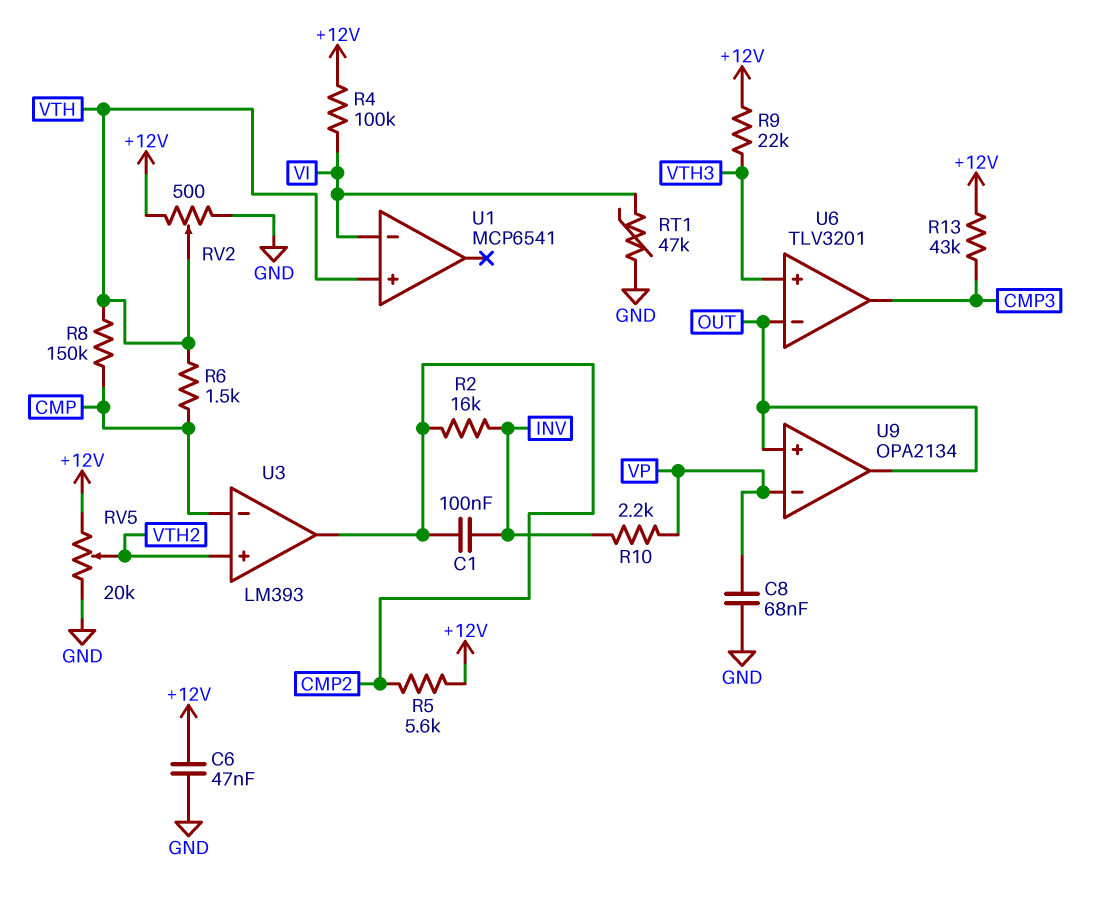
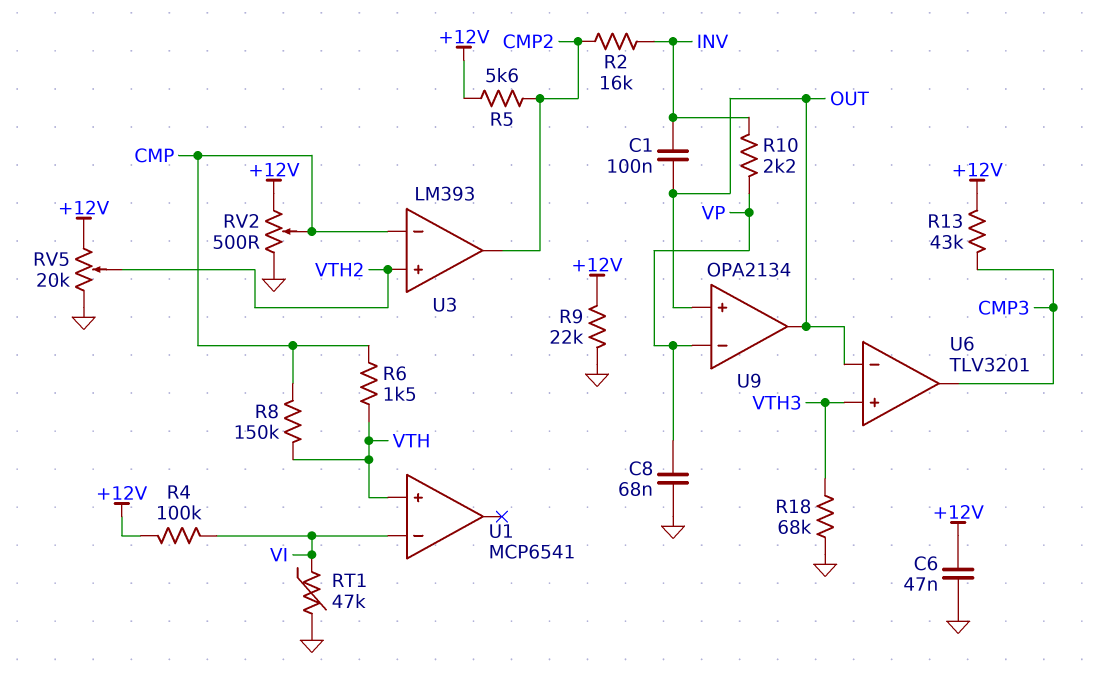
C1: 100nF (CMP2, INV) -> 100nF (INV, OUT)
R9: 22k (+12V, VTH3) -> 22k (+12V, GND)
R18: none -> 68k (GND, VTH3)
RV2: 500 (+12V, GND, wiper VTH) -> 500 (+12V, GND, wiper CMP)

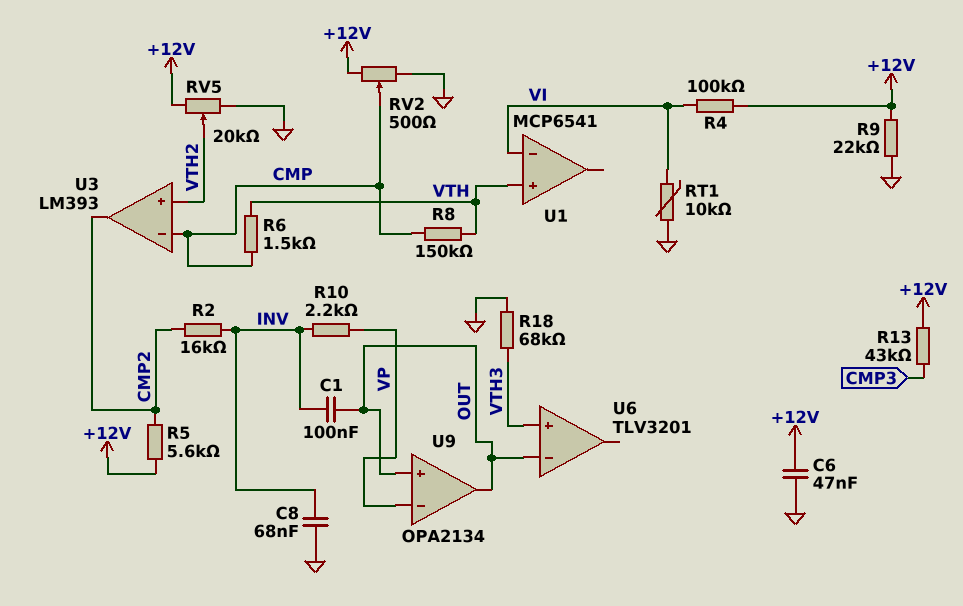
C8: 68nF (GND, VP) -> 68nF (GND, INV)
RT1: 47k (GND, VI) -> 10k (GND, VI)
U6 pin out: CMP3 -> none

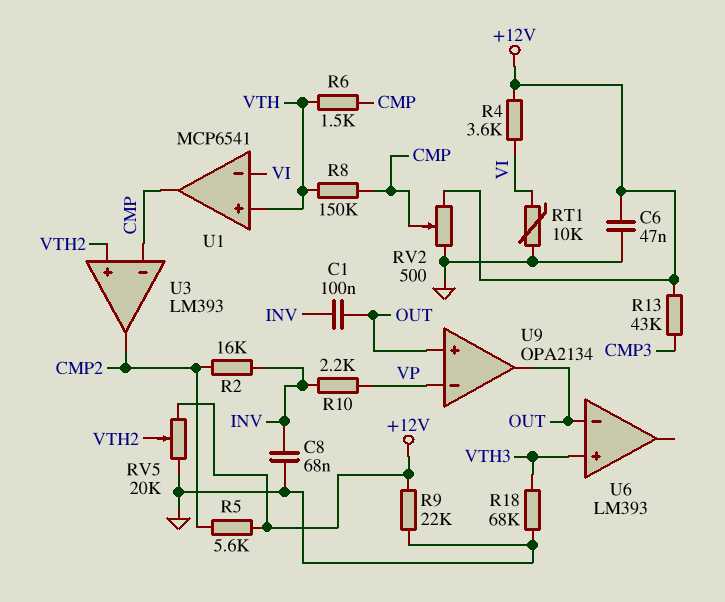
R4: 100k (+12V, VI) -> 3.6k (+12V, VI)
U1 pin out: none -> CMP
U6: TLV3201 -> LM393

